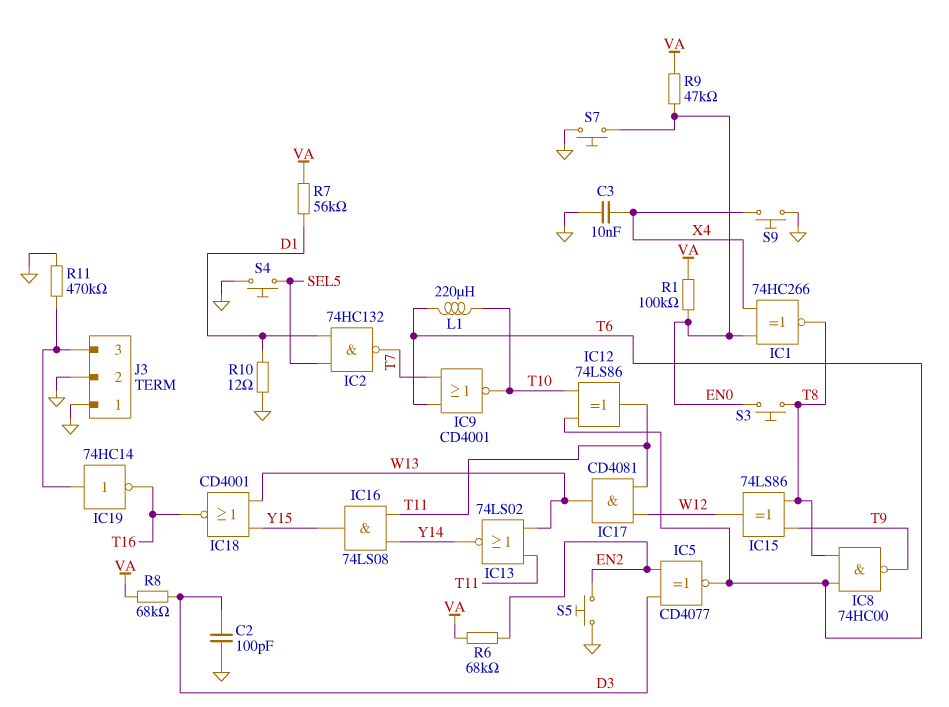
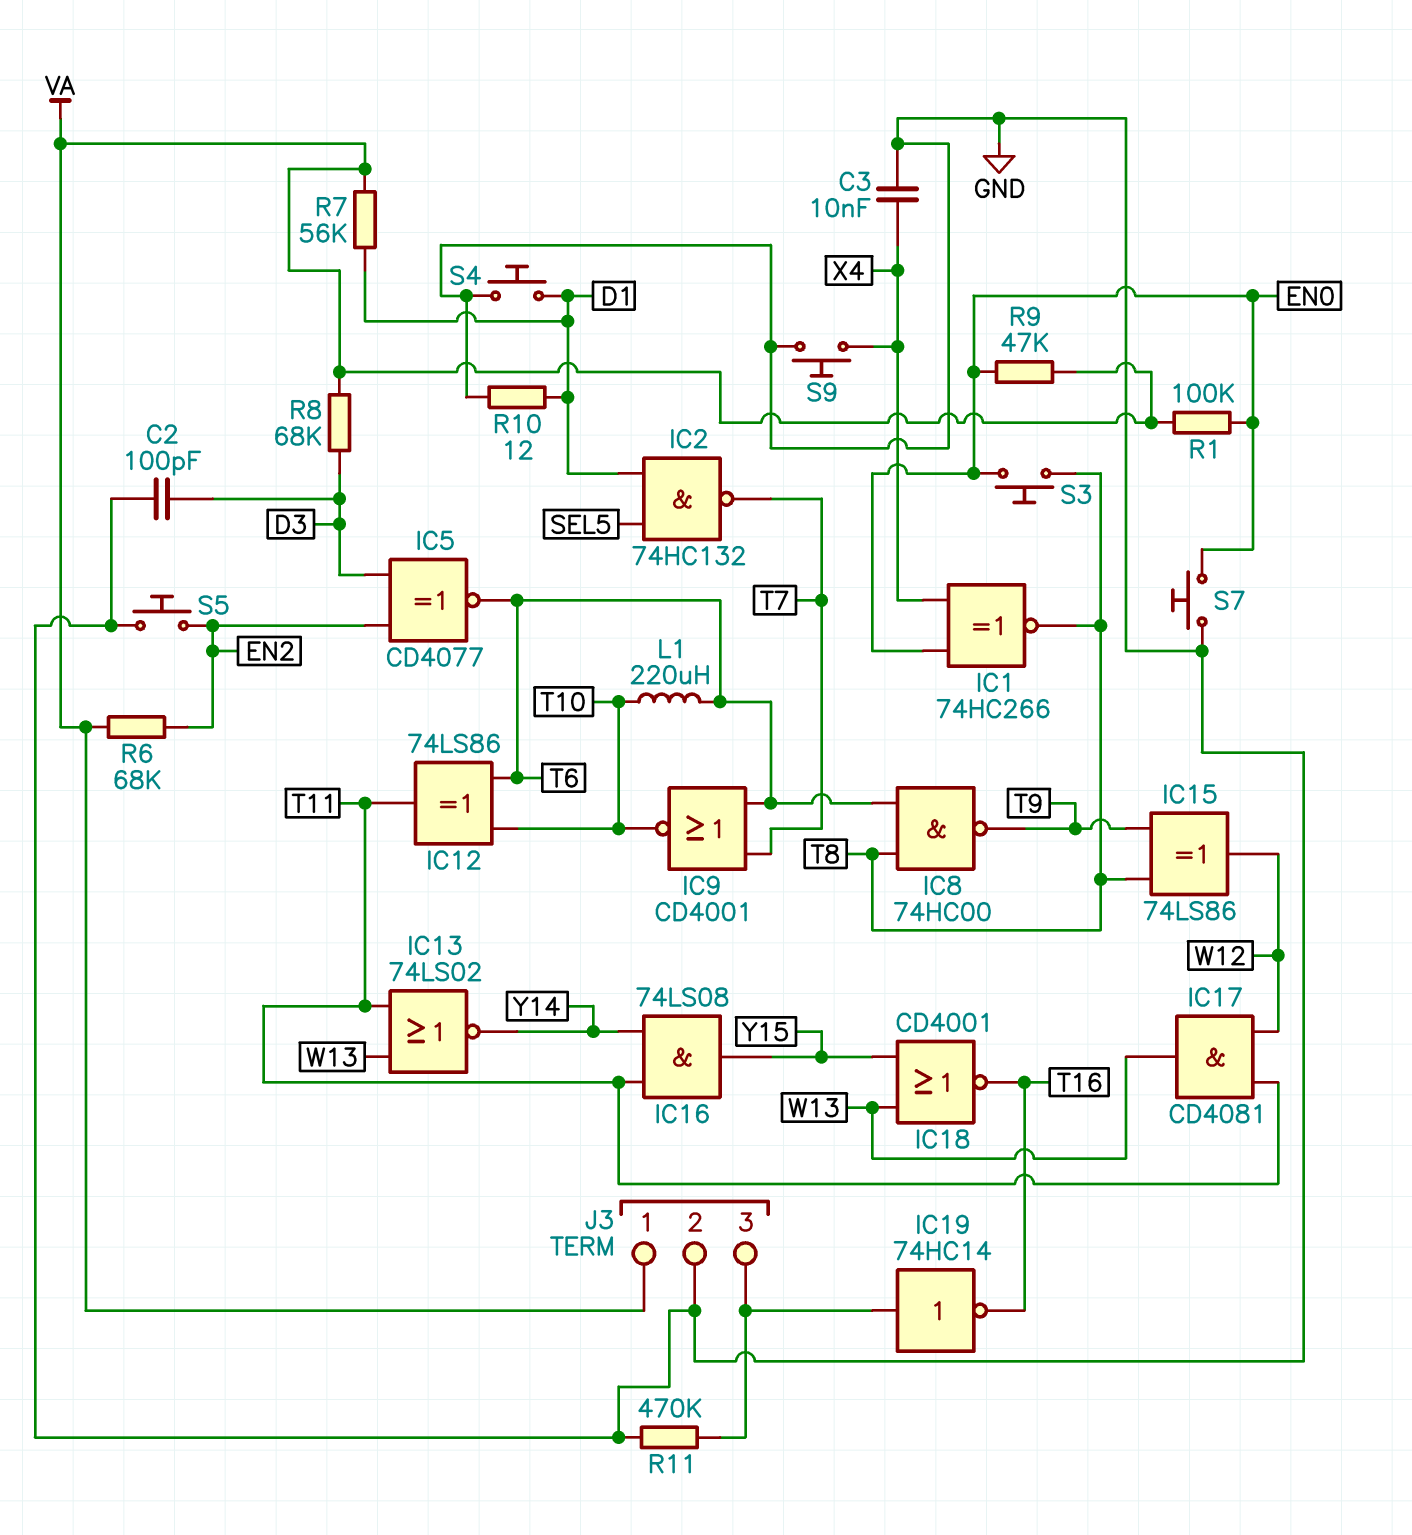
J3 pin 1: GND -> VA
S4: button (GND, SEL5) -> button (D1, GND)

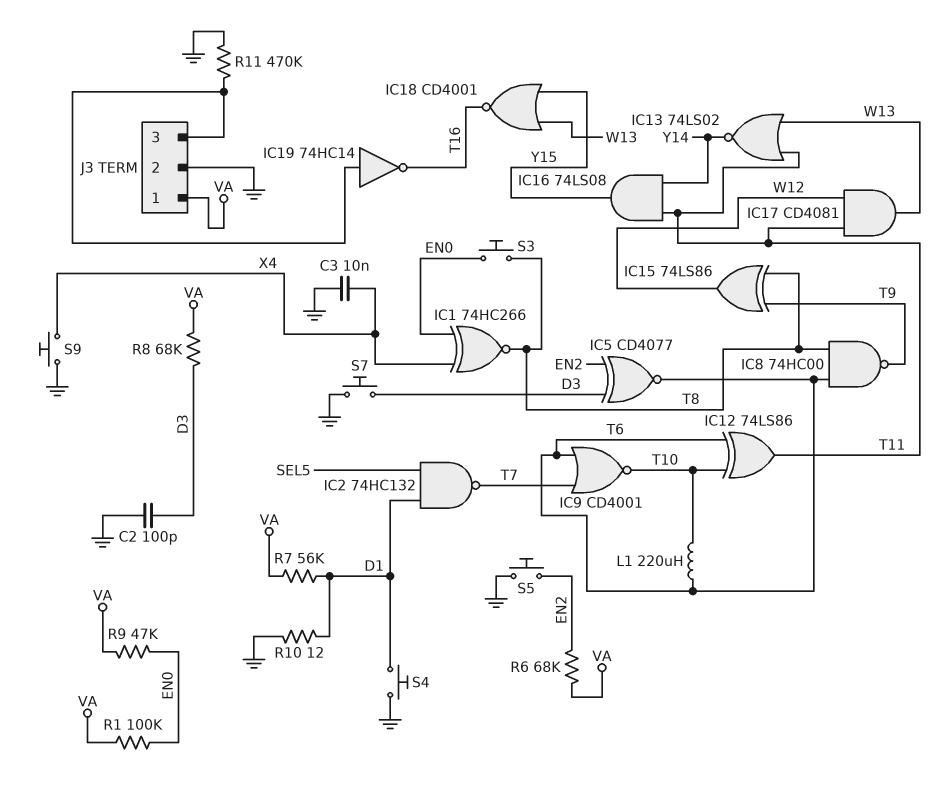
S7: button (EN0, GND) -> button (D3, GND)

